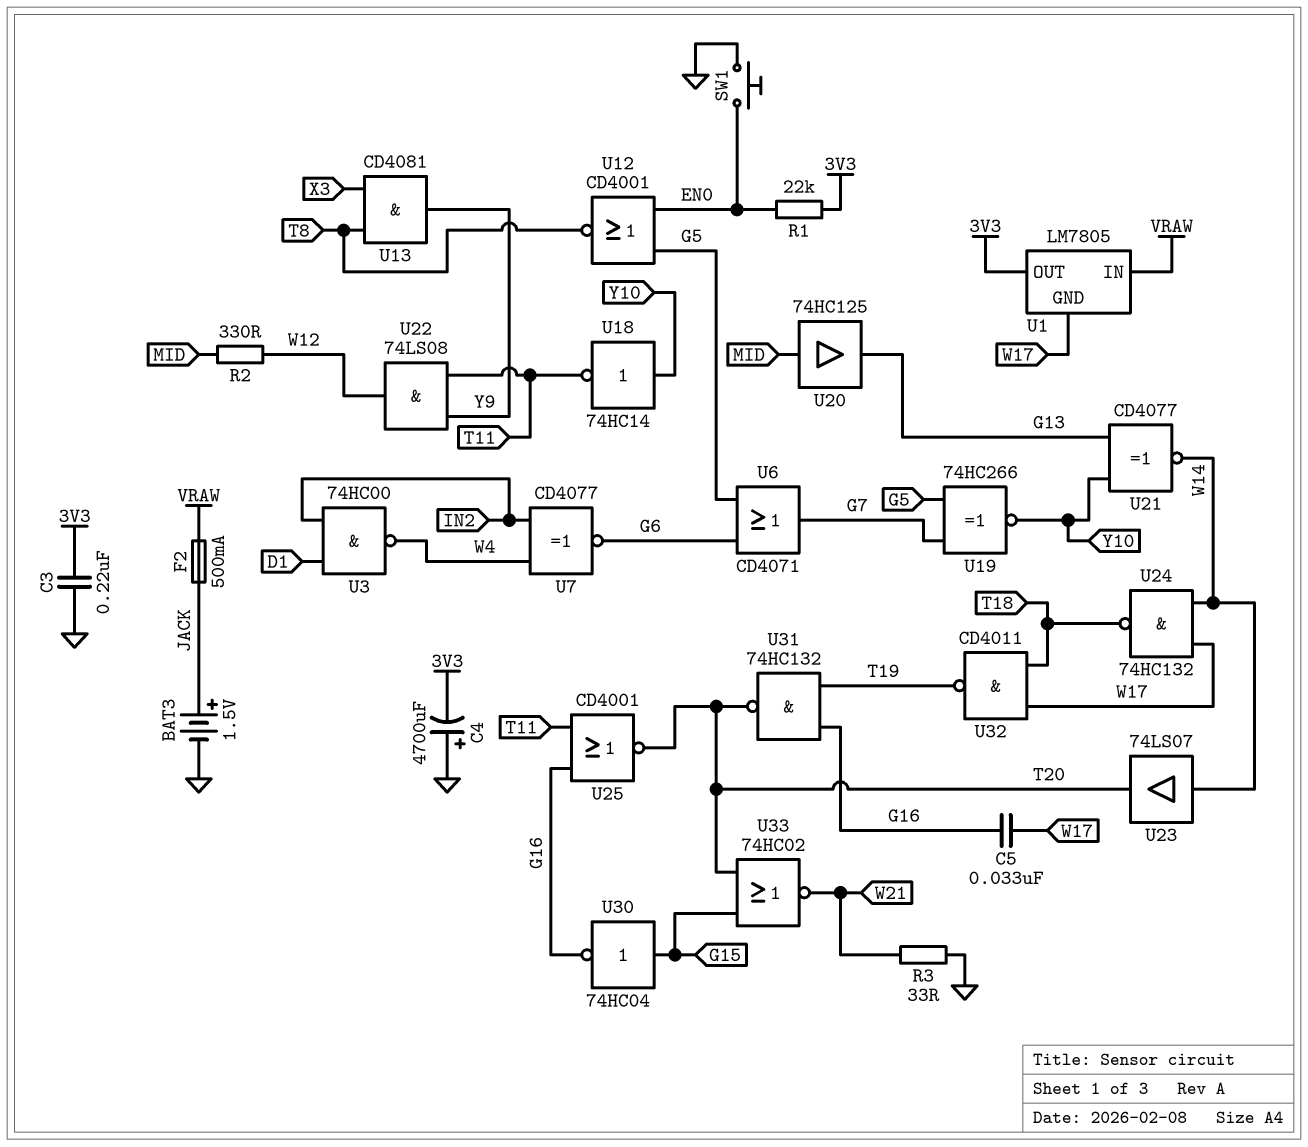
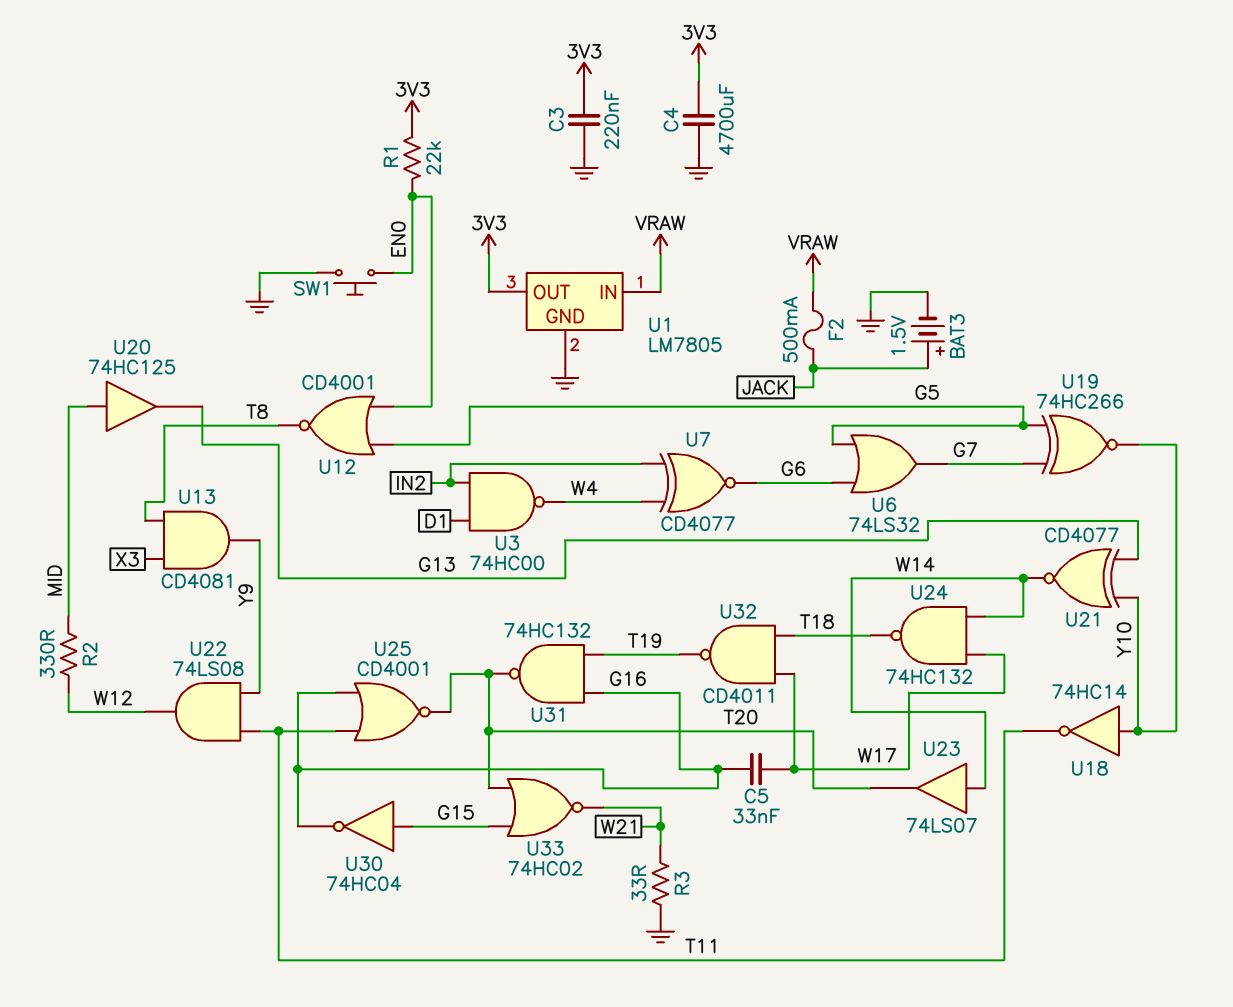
C4: 4700uF (plus GND, minus 3V3) -> 4700uF (3V3, GND)
U1 pin GND: W17 -> GND
U6: OR CD4071 (in G5, in G6, out G7) -> OR 74LS32 (in G5, in G6, out G7)

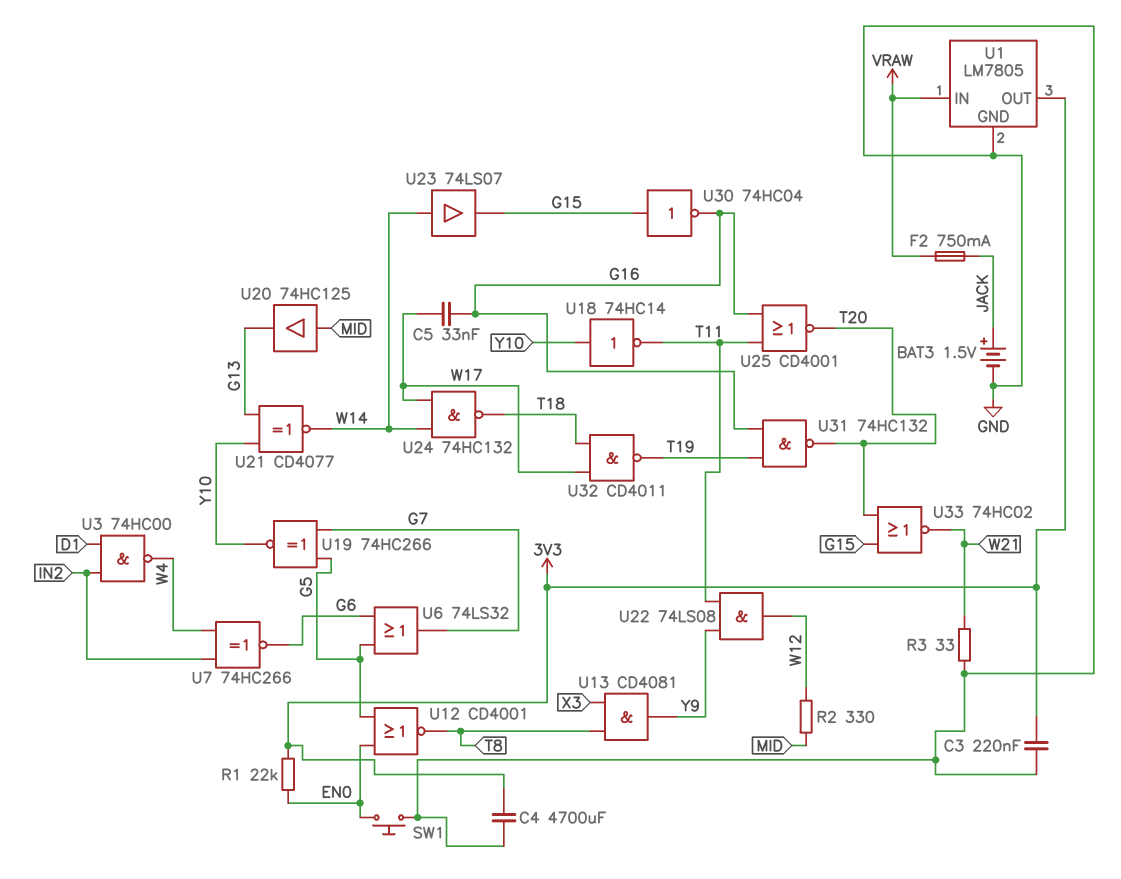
F2: 500mA (JACK, VRAW) -> 750mA (JACK, VRAW)
U7: XNOR CD4077 (in IN2, in W4, out G6) -> XNOR 74HC266 (in IN2, in W4, out G6)
U23: buffer 74LS07 (in W14, out T20) -> buffer 74LS07 (in W14, out G15)

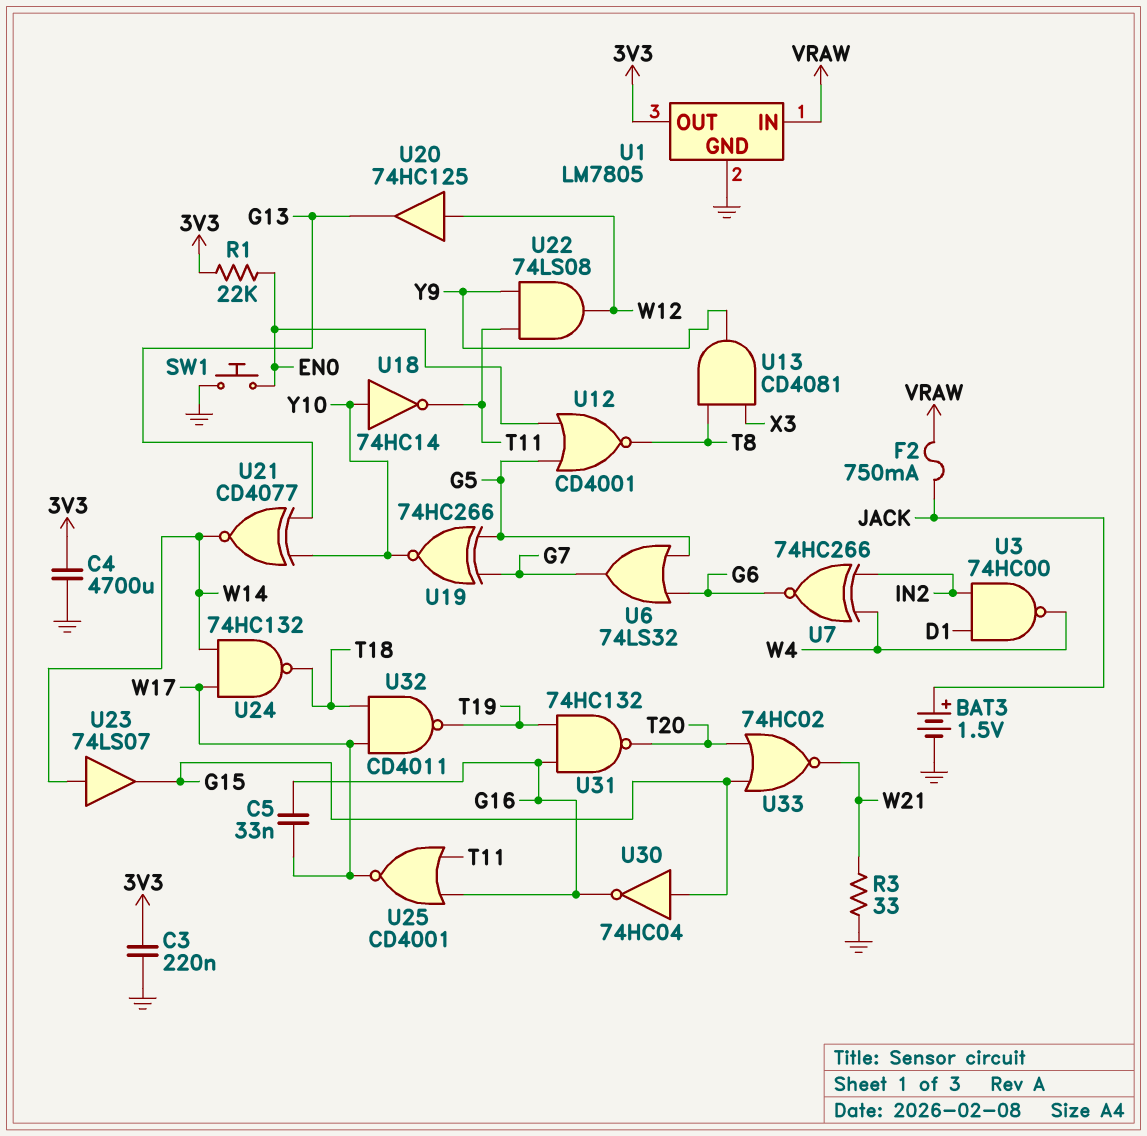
R2: 330 (MID, W12) -> none
U20: buffer 74HC125 (in MID, out G13) -> buffer 74HC125 (in W12, out G13)
U25: NOR CD4001 (in G16, in T11, out T20) -> NOR CD4001 (in G16, in T11, out W17)

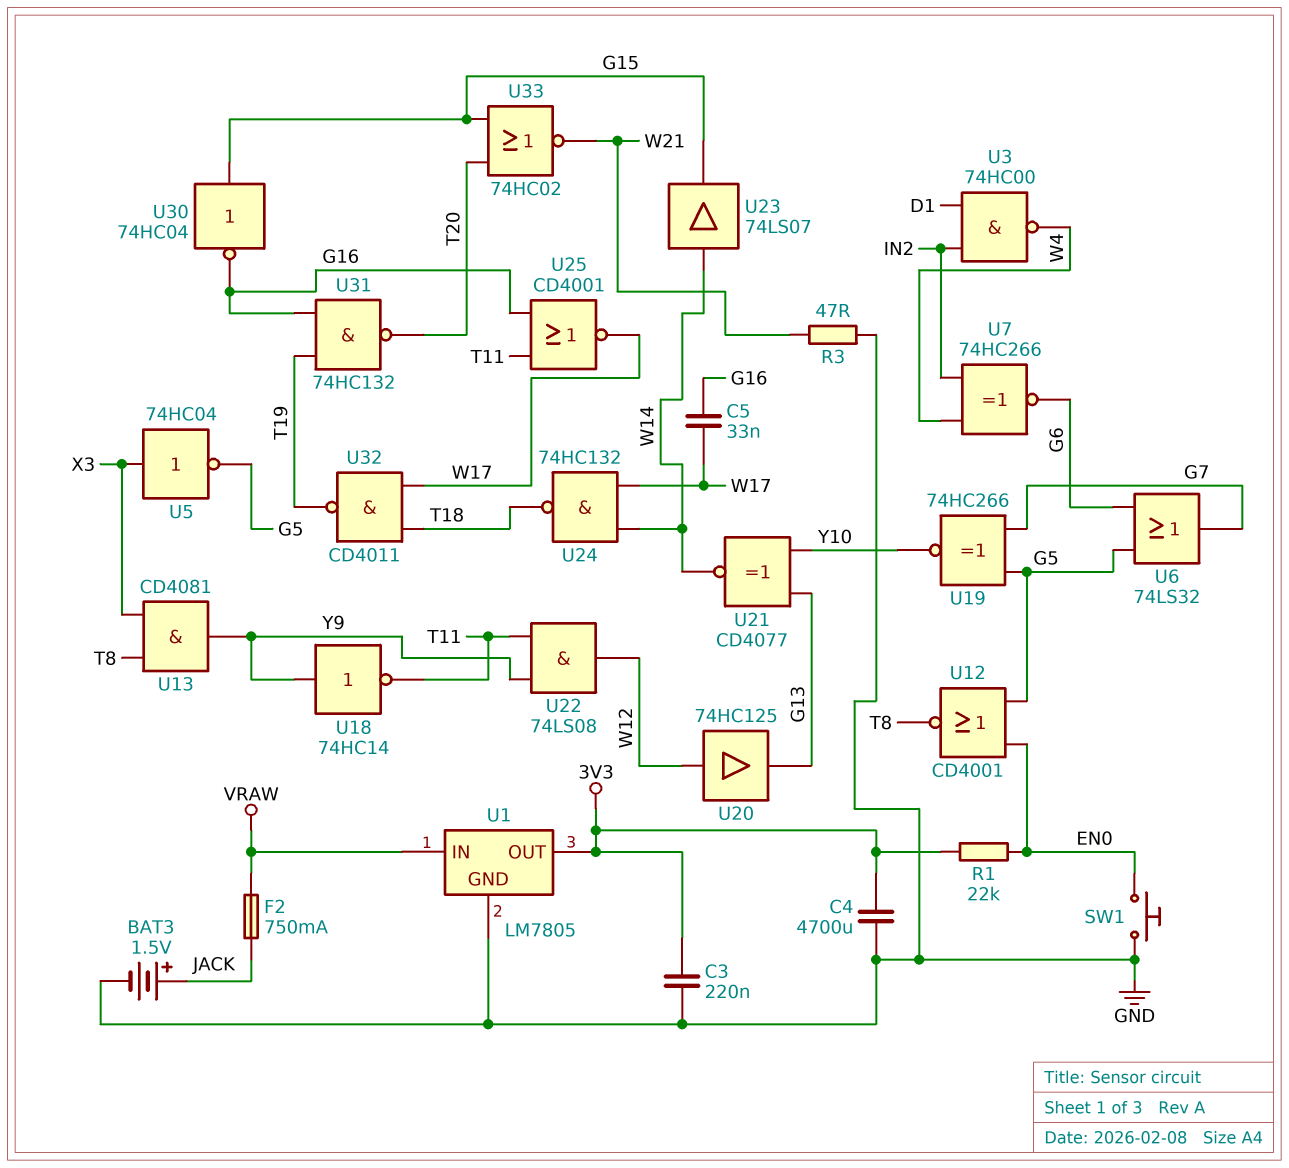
R3: 33 (GND, W21) -> 47 (GND, W21)
U5: none -> NOT 74HC04 (in X3, out G5)
U18: NOT 74HC14 (in Y10, out T11) -> NOT 74HC14 (in Y9, out T11)

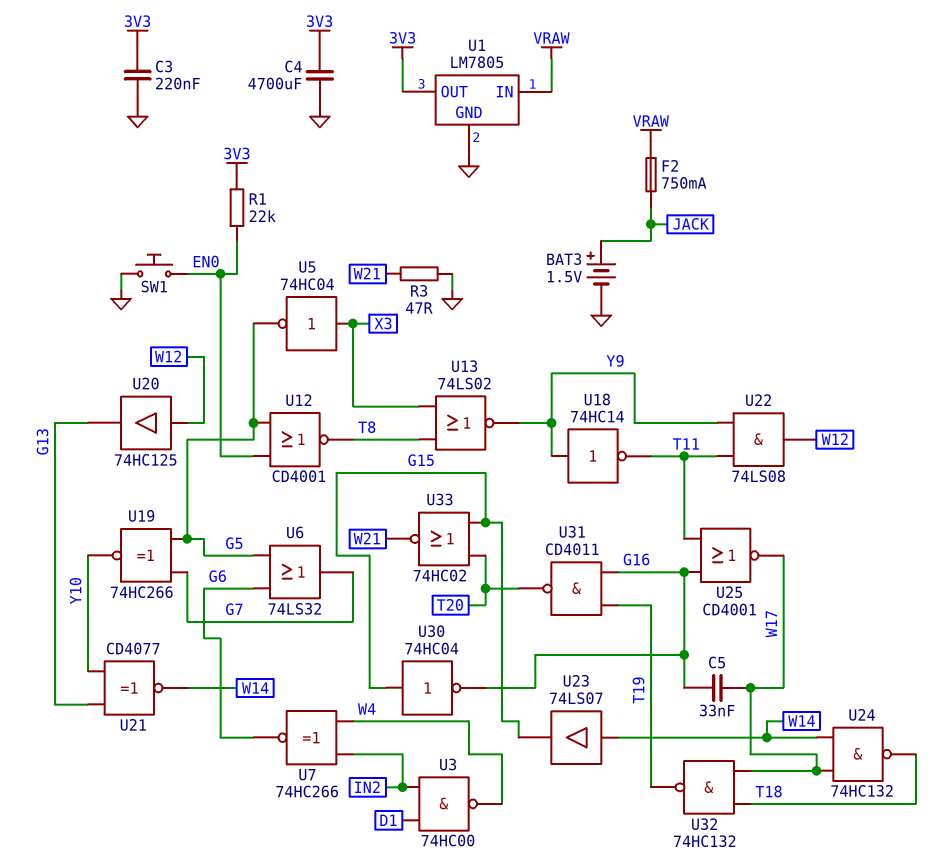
U13: AND CD4081 (in T8, in X3, out Y9) -> NOR 74LS02 (in T8, in X3, out Y9)
U31: NAND 74HC132 (in G16, in T19, out T20) -> NAND CD4011 (in G16, in T19, out T20)
U32: NAND CD4011 (in T18, in W17, out T19) -> NAND 74HC132 (in T18, in W17, out T19)

